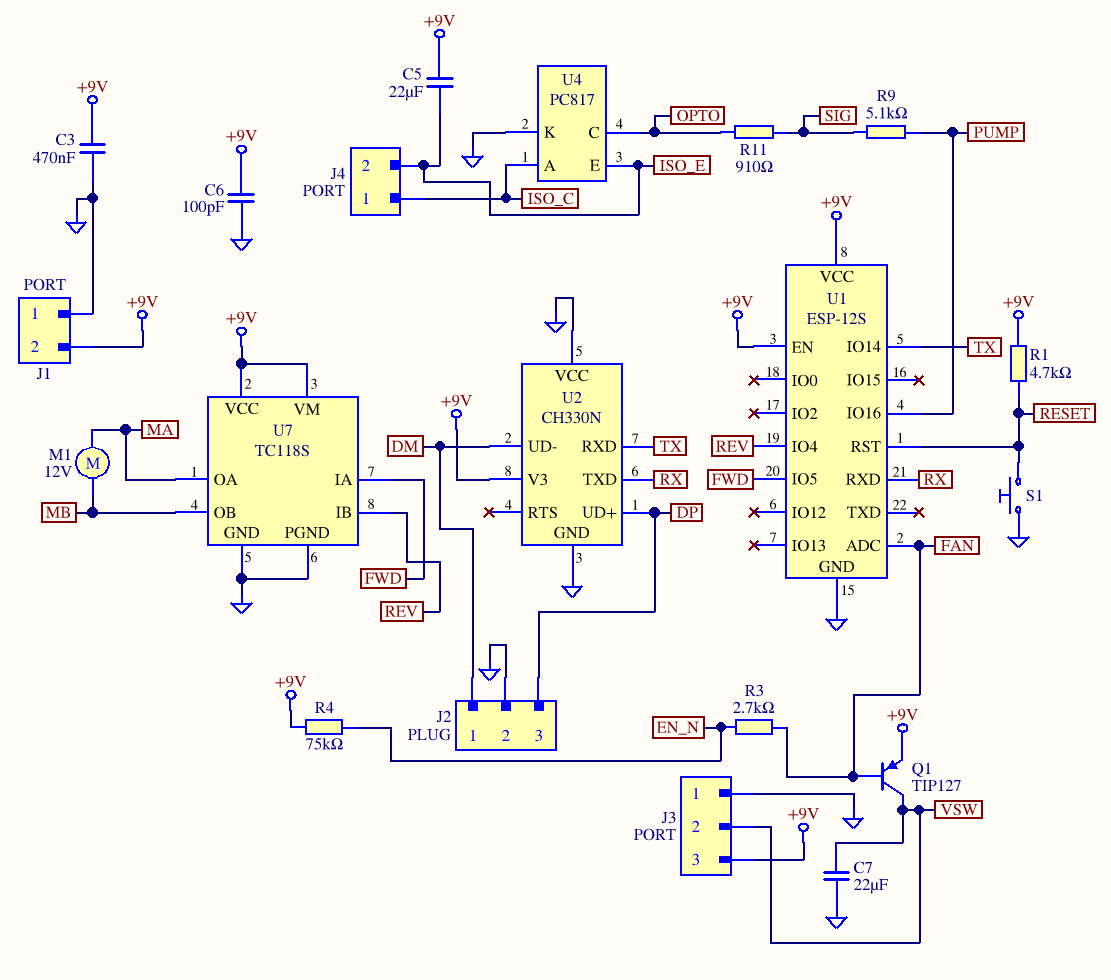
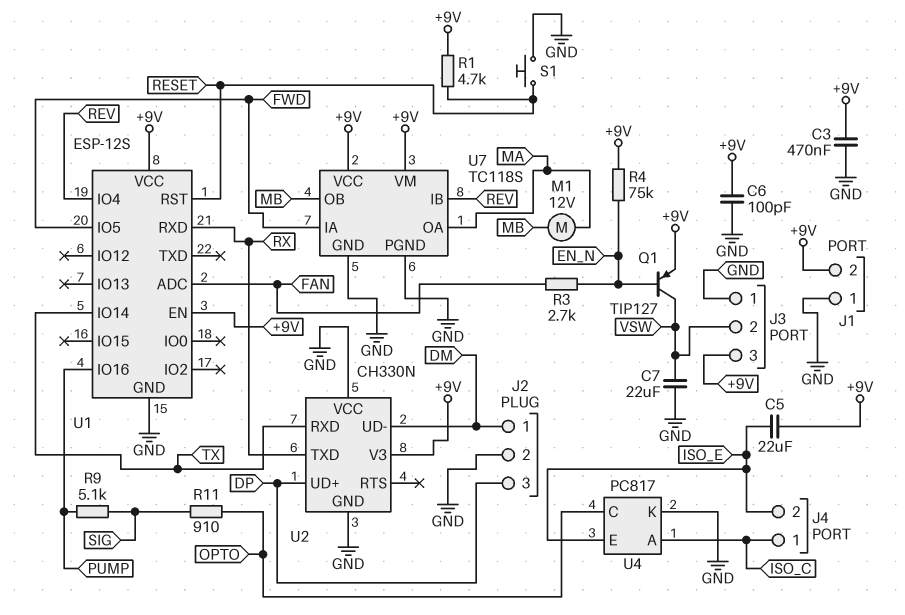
Q1: PNP TIP127 (B FAN, C VSW, E +9V) -> PNP TIP127 (B EN_N, C VSW, E +9V)

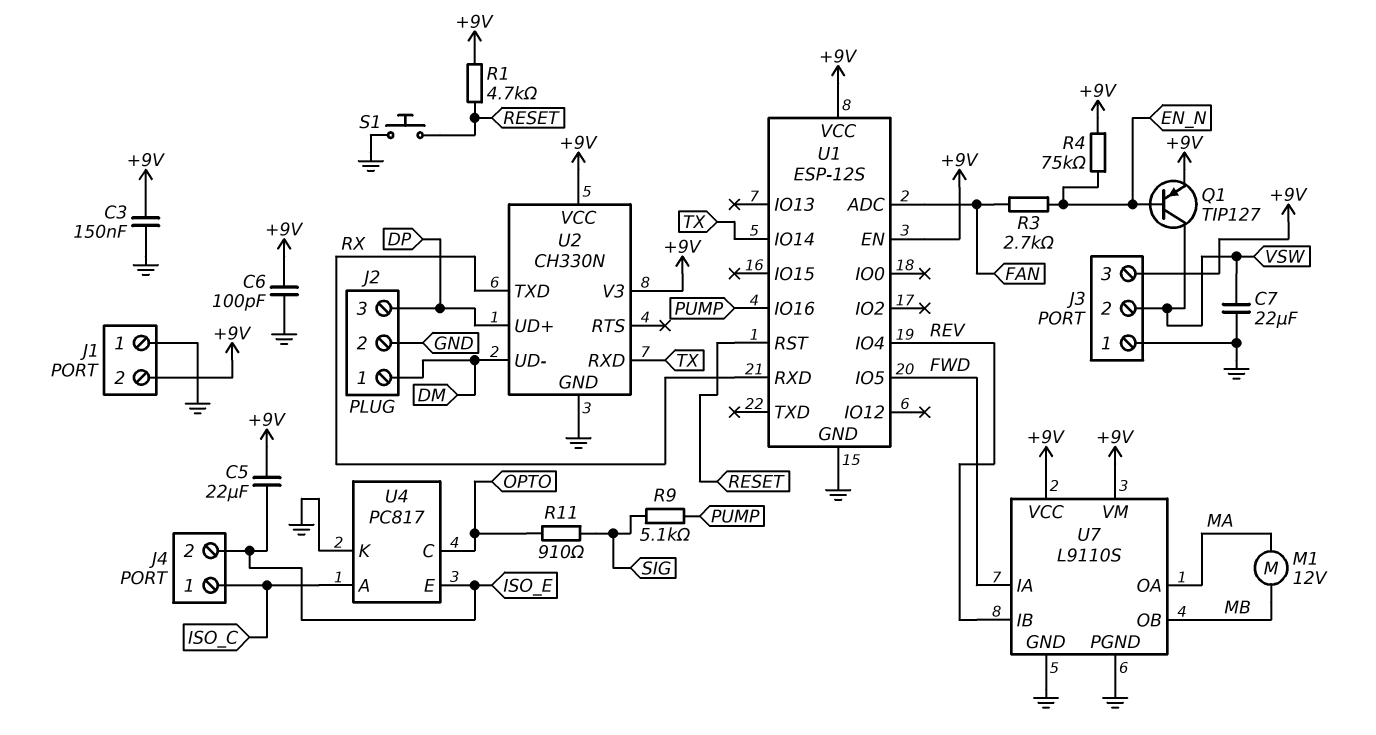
C3: 470nF (+9V, GND) -> 150nF (+9V, GND)
U2 pin VCC: GND -> +9V
U7: TC118S -> L9110S

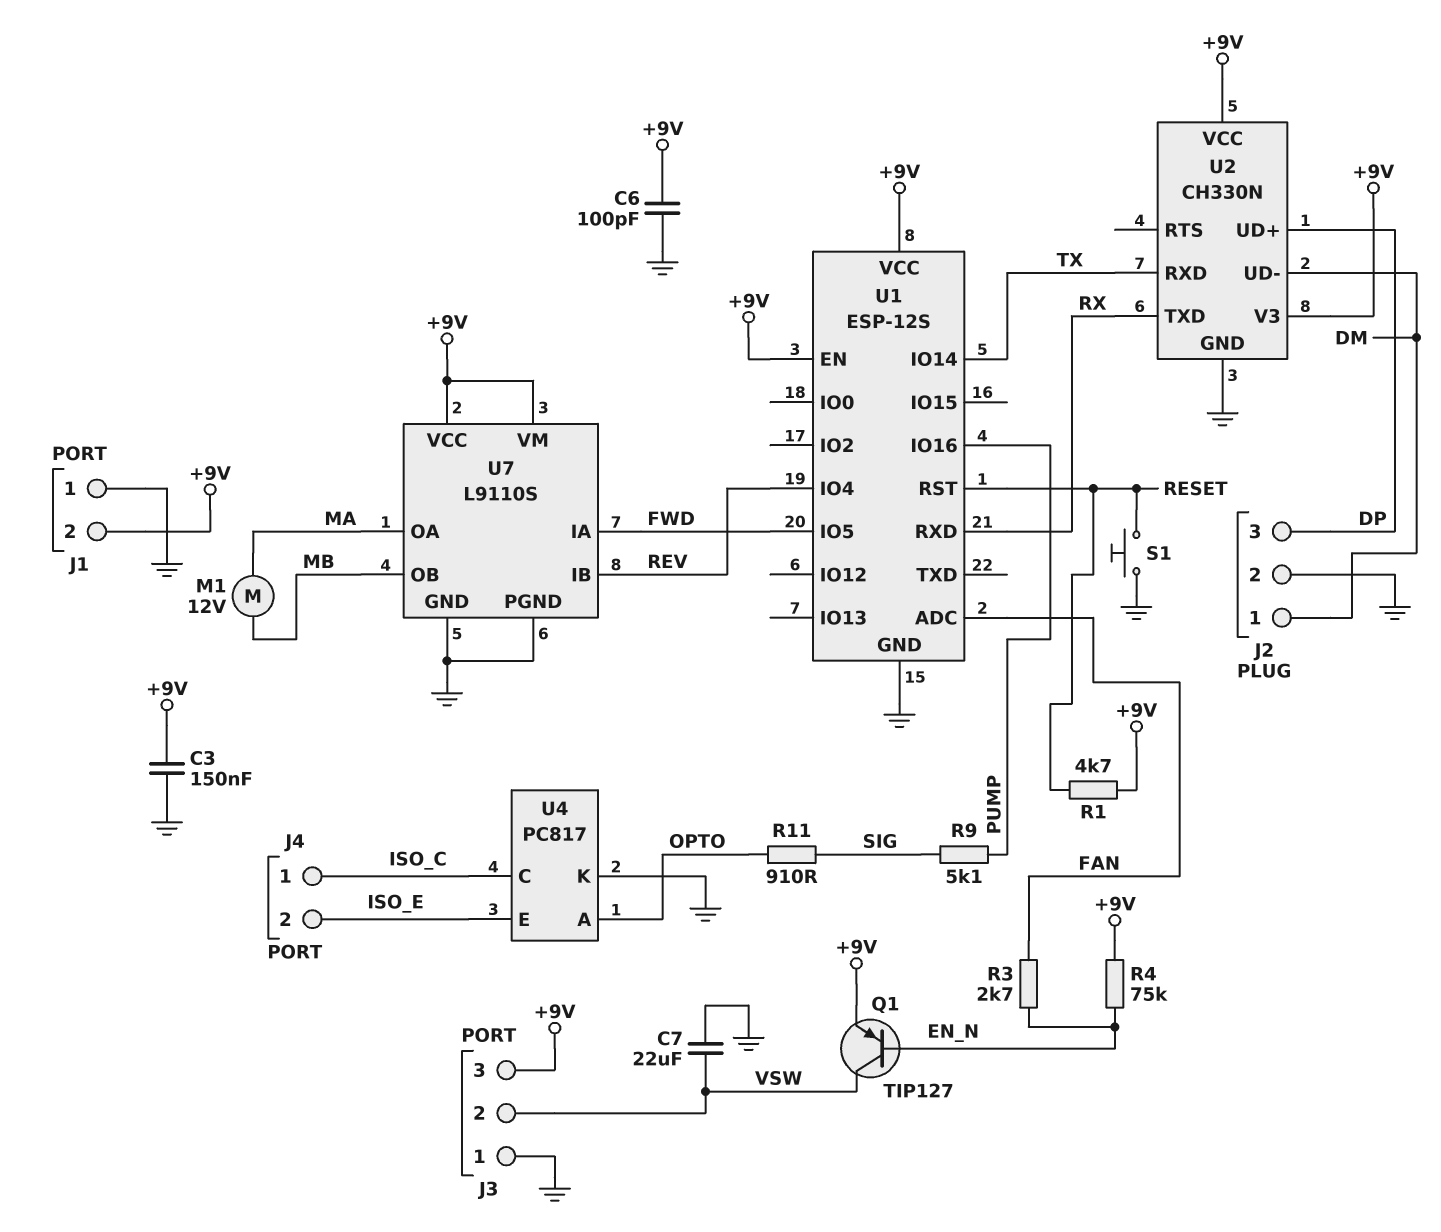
C5: 22uF (+9V, ISO_E) -> none
U4 pin A: ISO_C -> OPTO
U4 pin C: OPTO -> ISO_C

